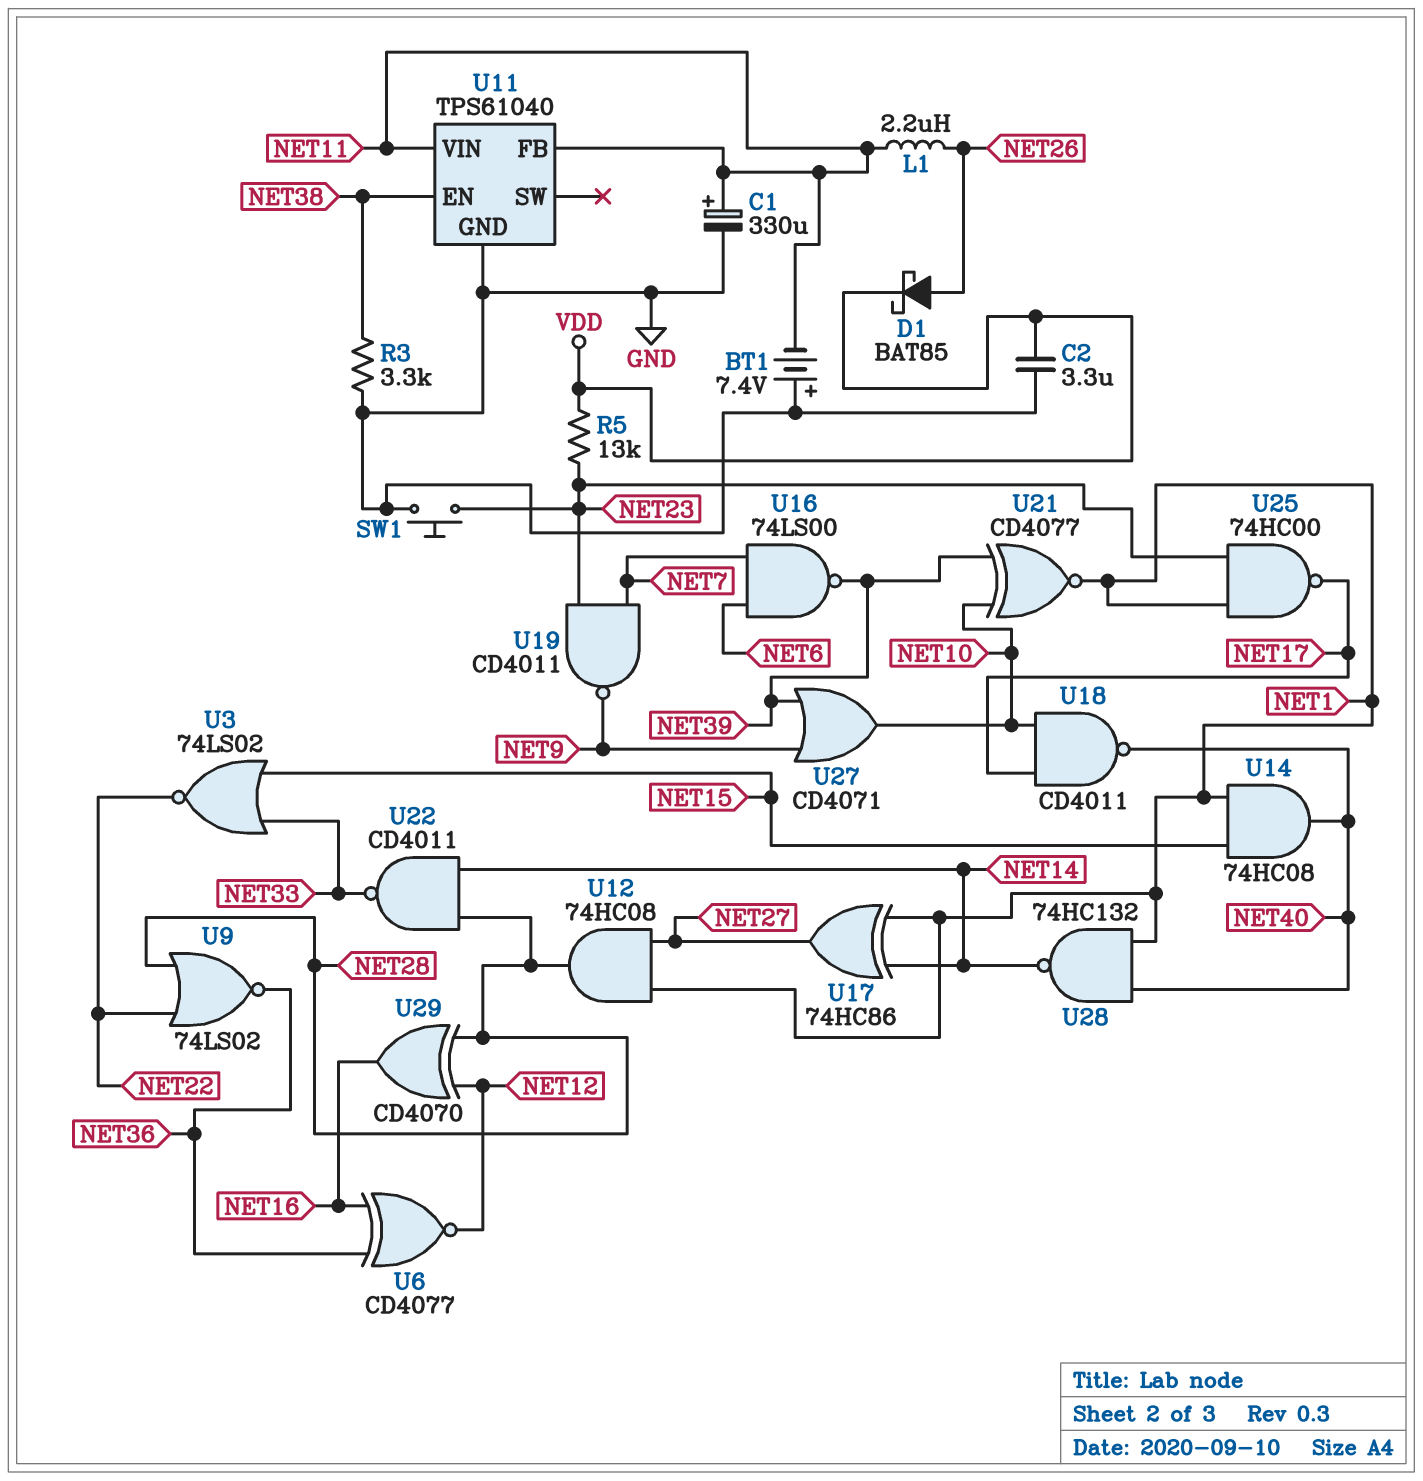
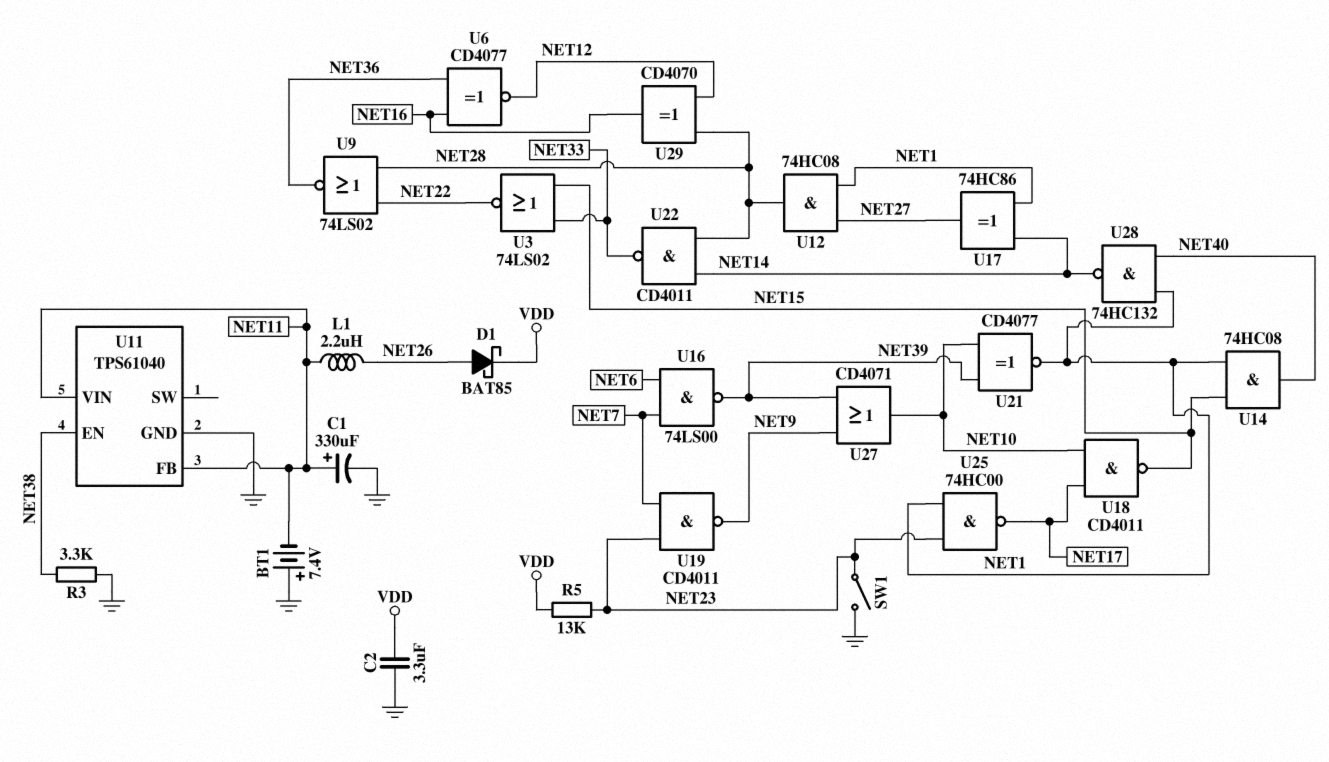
SW1: button (GND, NET23) -> switch (GND, NET23)
U18: NAND CD4011 (in NET10, in NET17, out NET40) -> NAND CD4011 (in NET10, in NET17, out NET15)

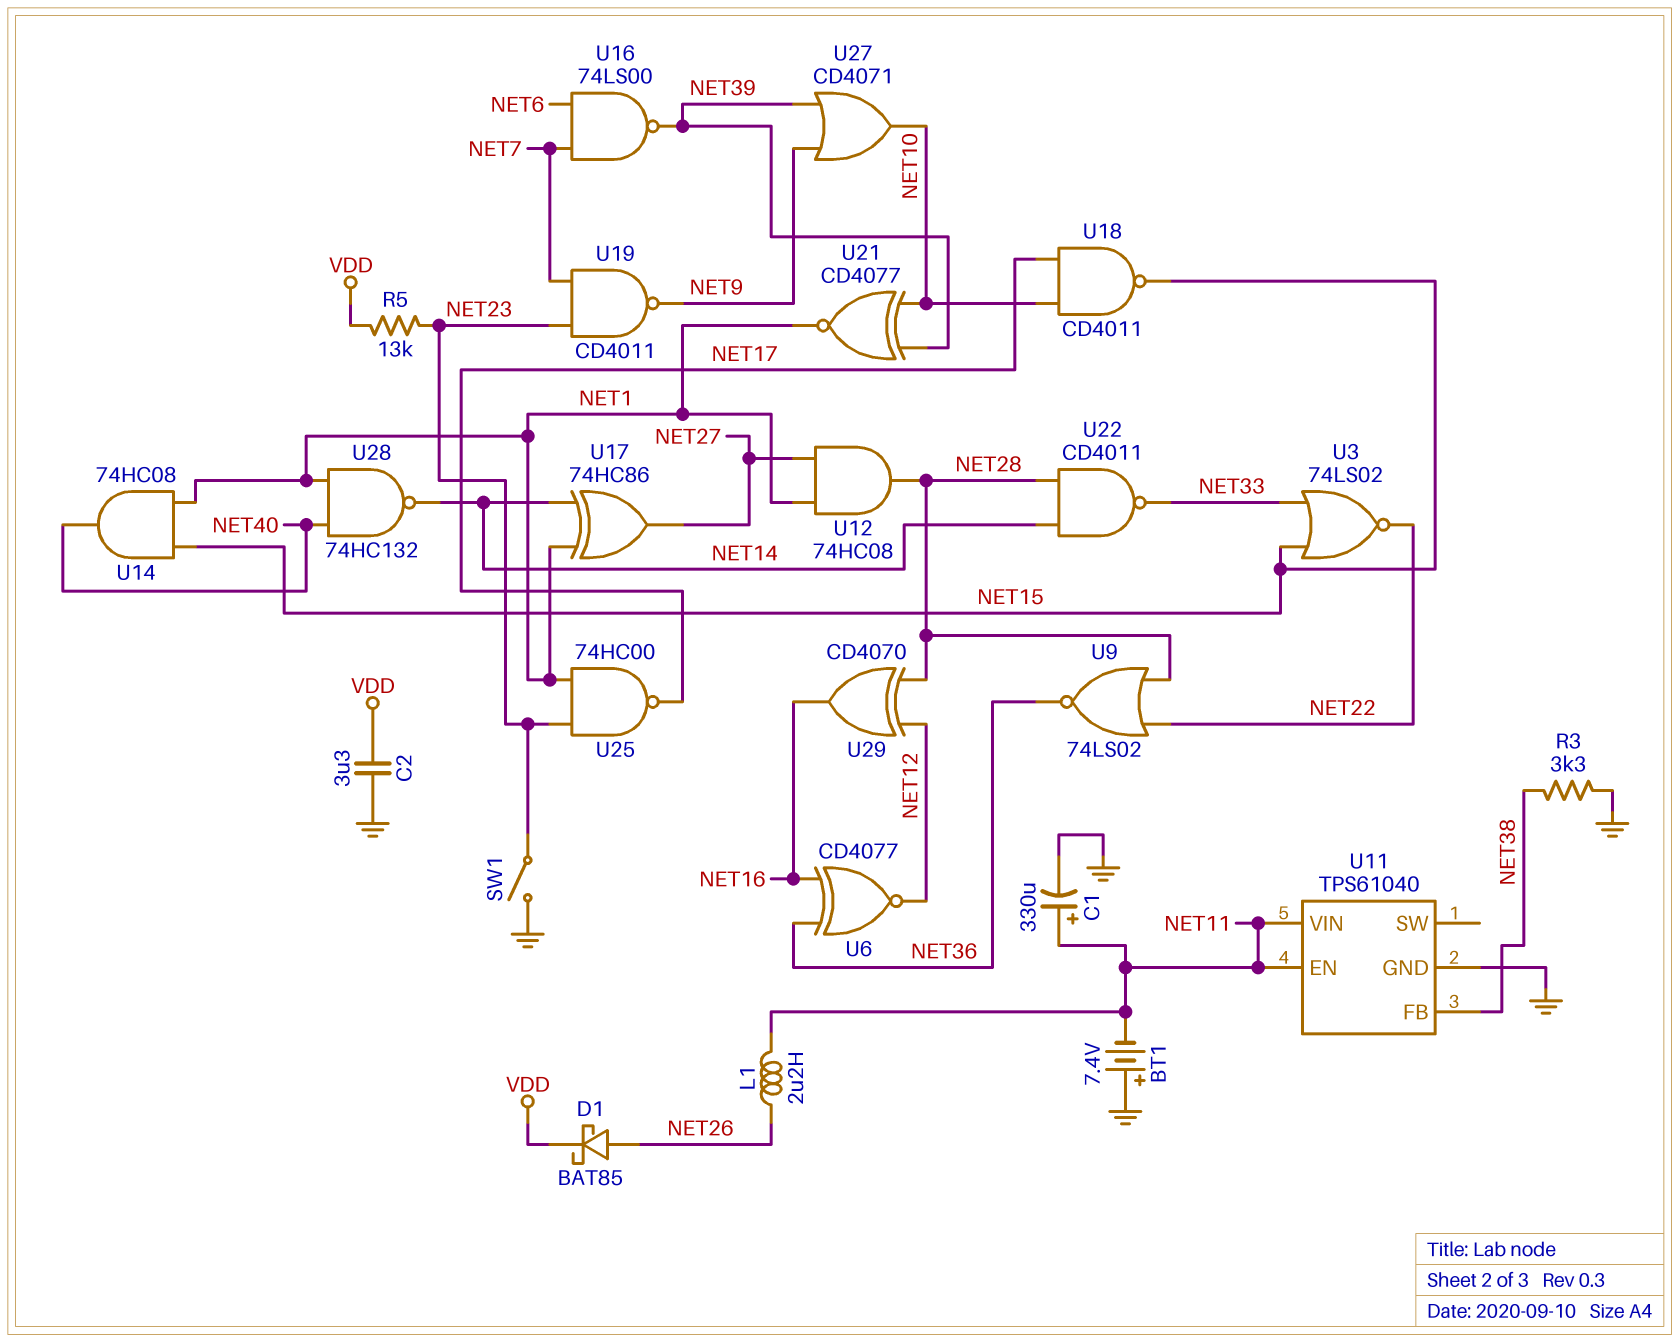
U11 pin EN: NET38 -> NET11
U11 pin FB: NET11 -> NET38

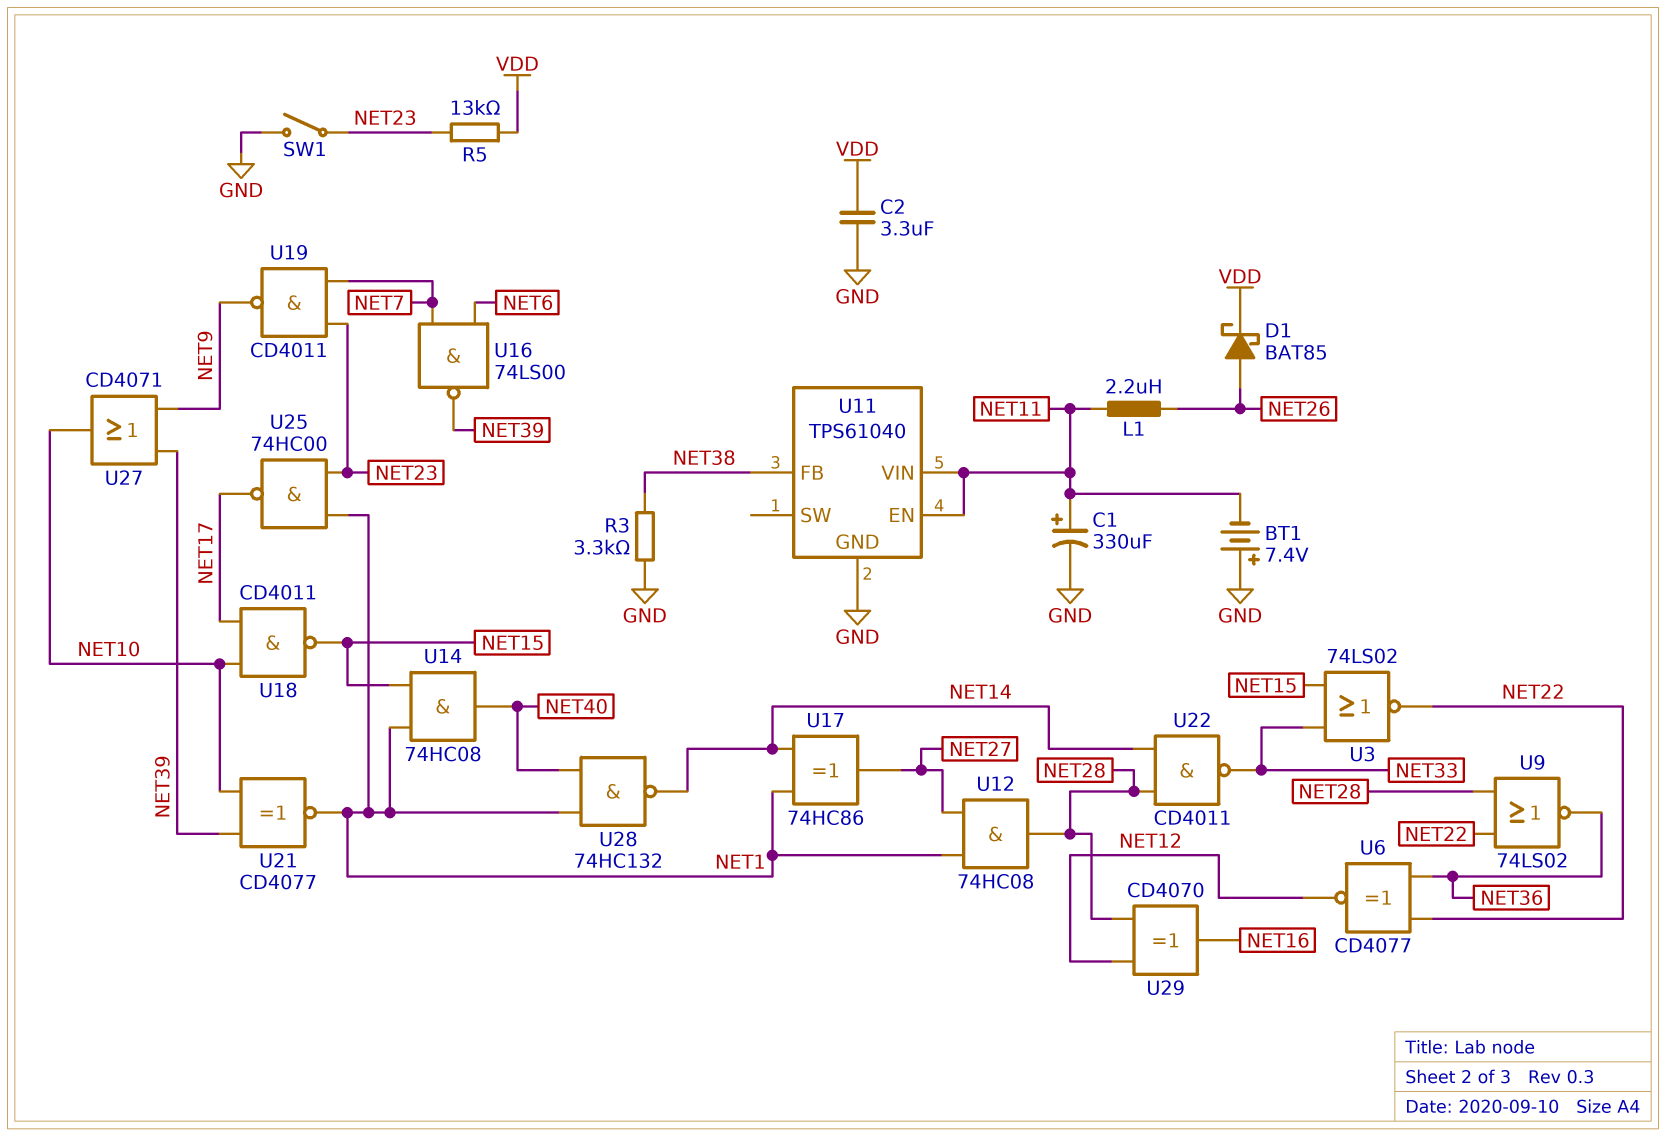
U6: XNOR CD4077 (in NET16, in NET36, out NET12) -> XNOR CD4077 (in NET22, in NET36, out NET12)

